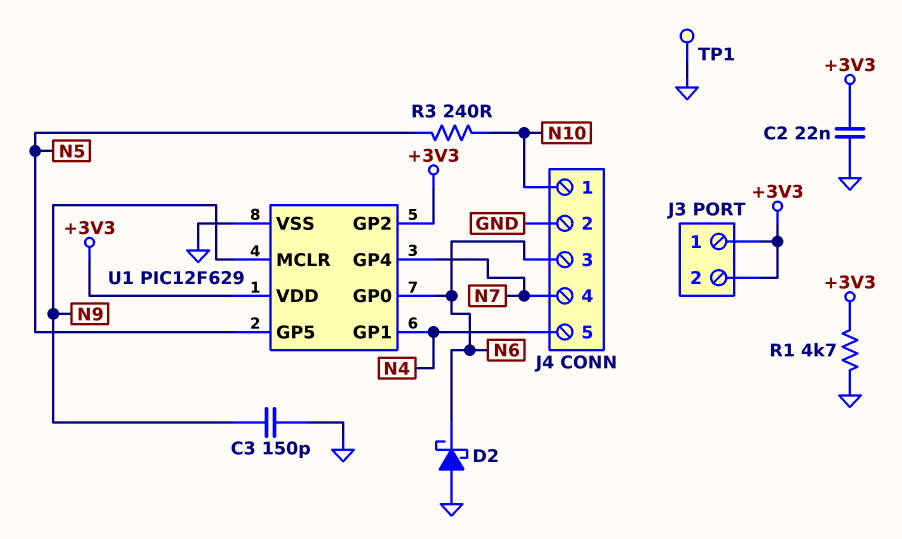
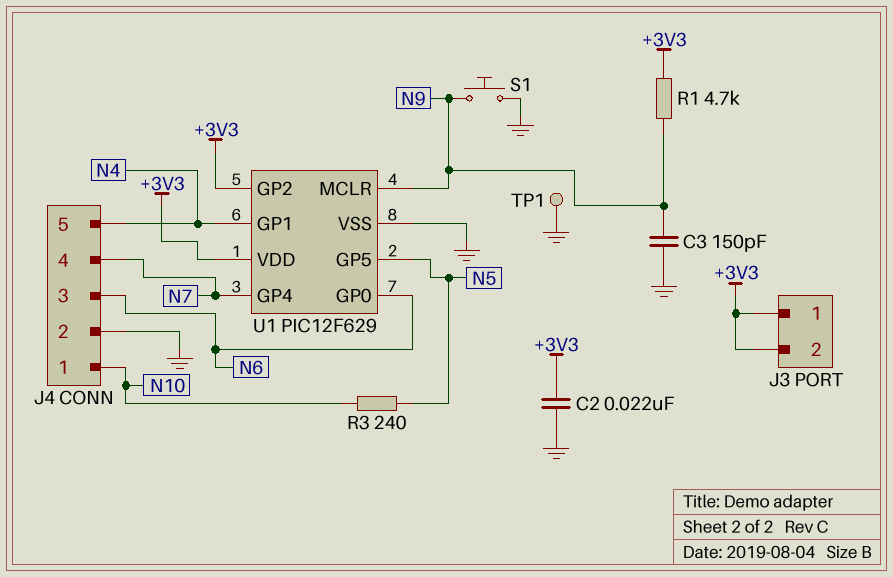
D2: schottky (A GND, K N6) -> none
R1: 4.7k (+3V3, GND) -> 4.7k (+3V3, N9)
S1: none -> button (GND, N9)

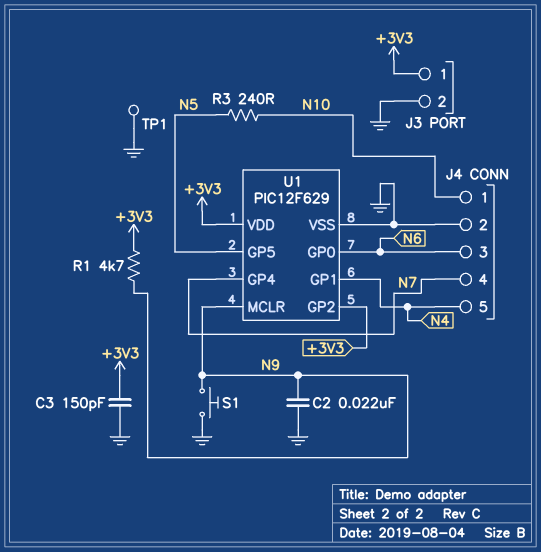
C2: 22nF (+3V3, GND) -> 22nF (GND, N9)
C3: 150pF (GND, N9) -> 150pF (+3V3, GND)
J3 pin 2: +3V3 -> GND

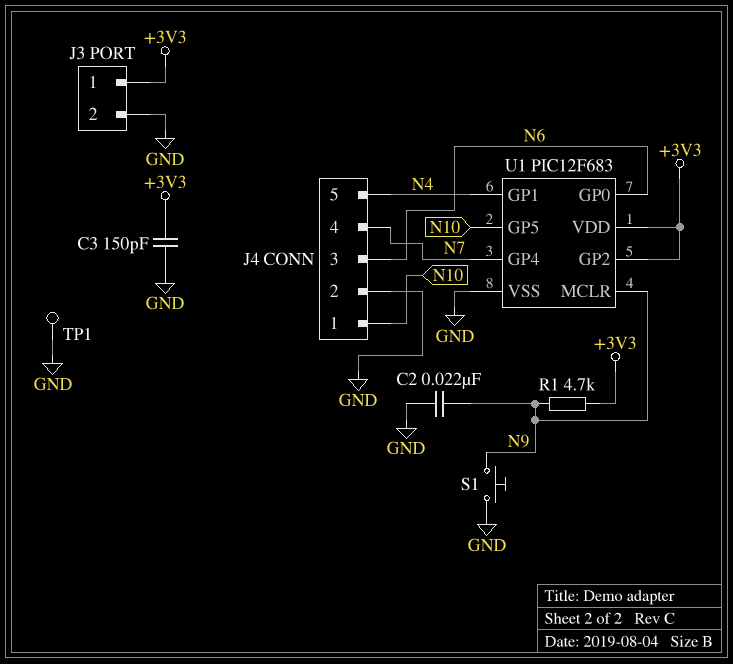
R3: 240 (N5, N10) -> none
U1: PIC12F629 -> PIC12F683
U1 pin GP5: N5 -> N10

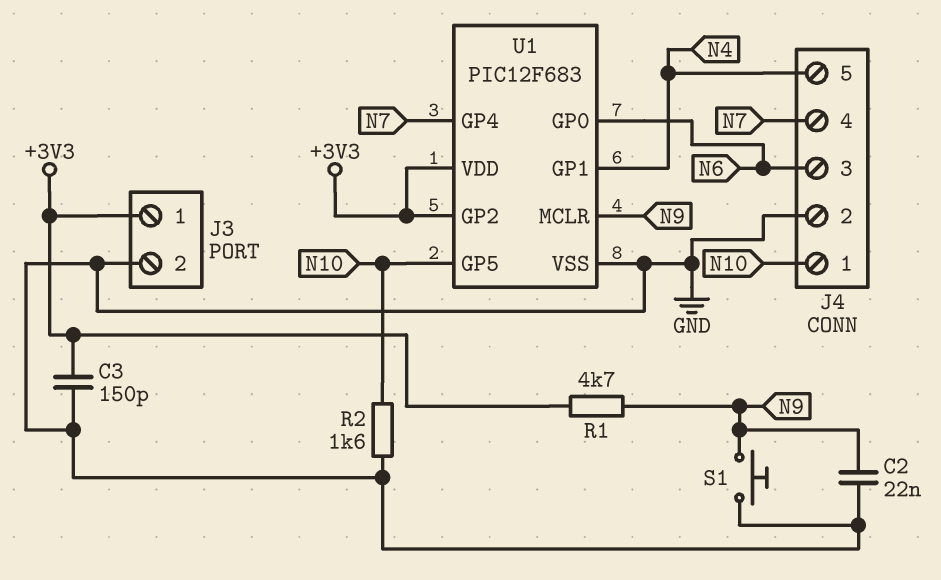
R2: none -> 1.6k (GND, N10)
TP1: test point (GND) -> none

